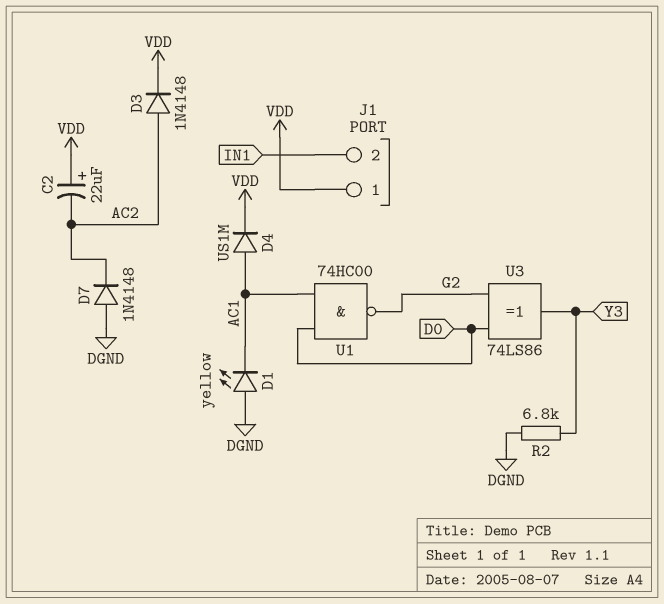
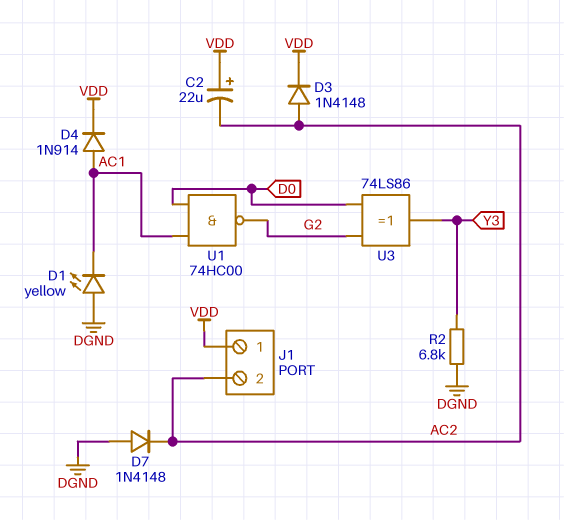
D4: diode US1M (A AC1, K VDD) -> diode 1N914 (A AC1, K VDD)
J1 pin 2: IN1 -> AC2

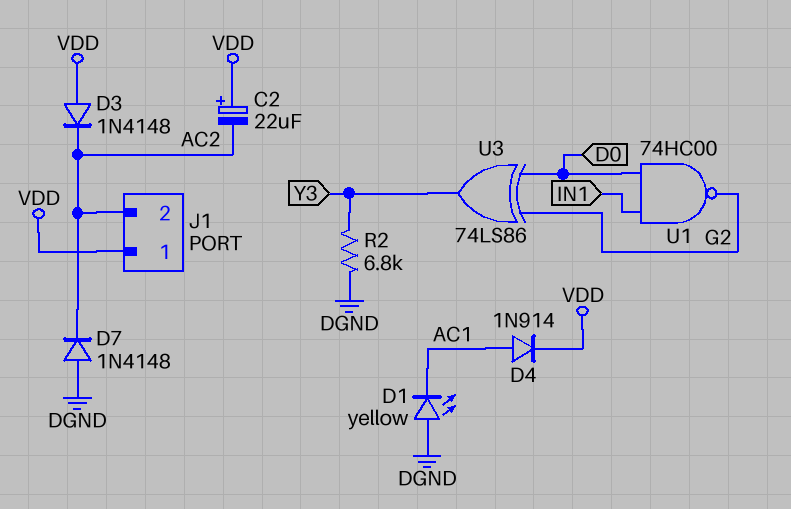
D3: diode 1N4148 (A AC2, K VDD) -> diode 1N4148 (A VDD, K AC2)
U1: NAND 74HC00 (in AC1, in D0, out G2) -> NAND 74HC00 (in D0, in IN1, out G2)

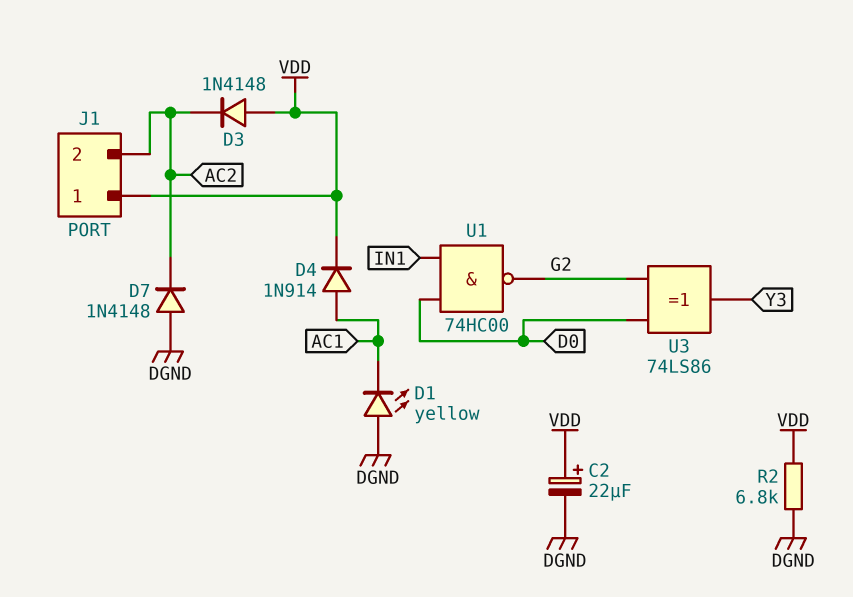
C2: 22uF (plus VDD, minus AC2) -> 22uF (plus VDD, minus DGND)
R2: 6.8k (DGND, Y3) -> 6.8k (DGND, VDD)

